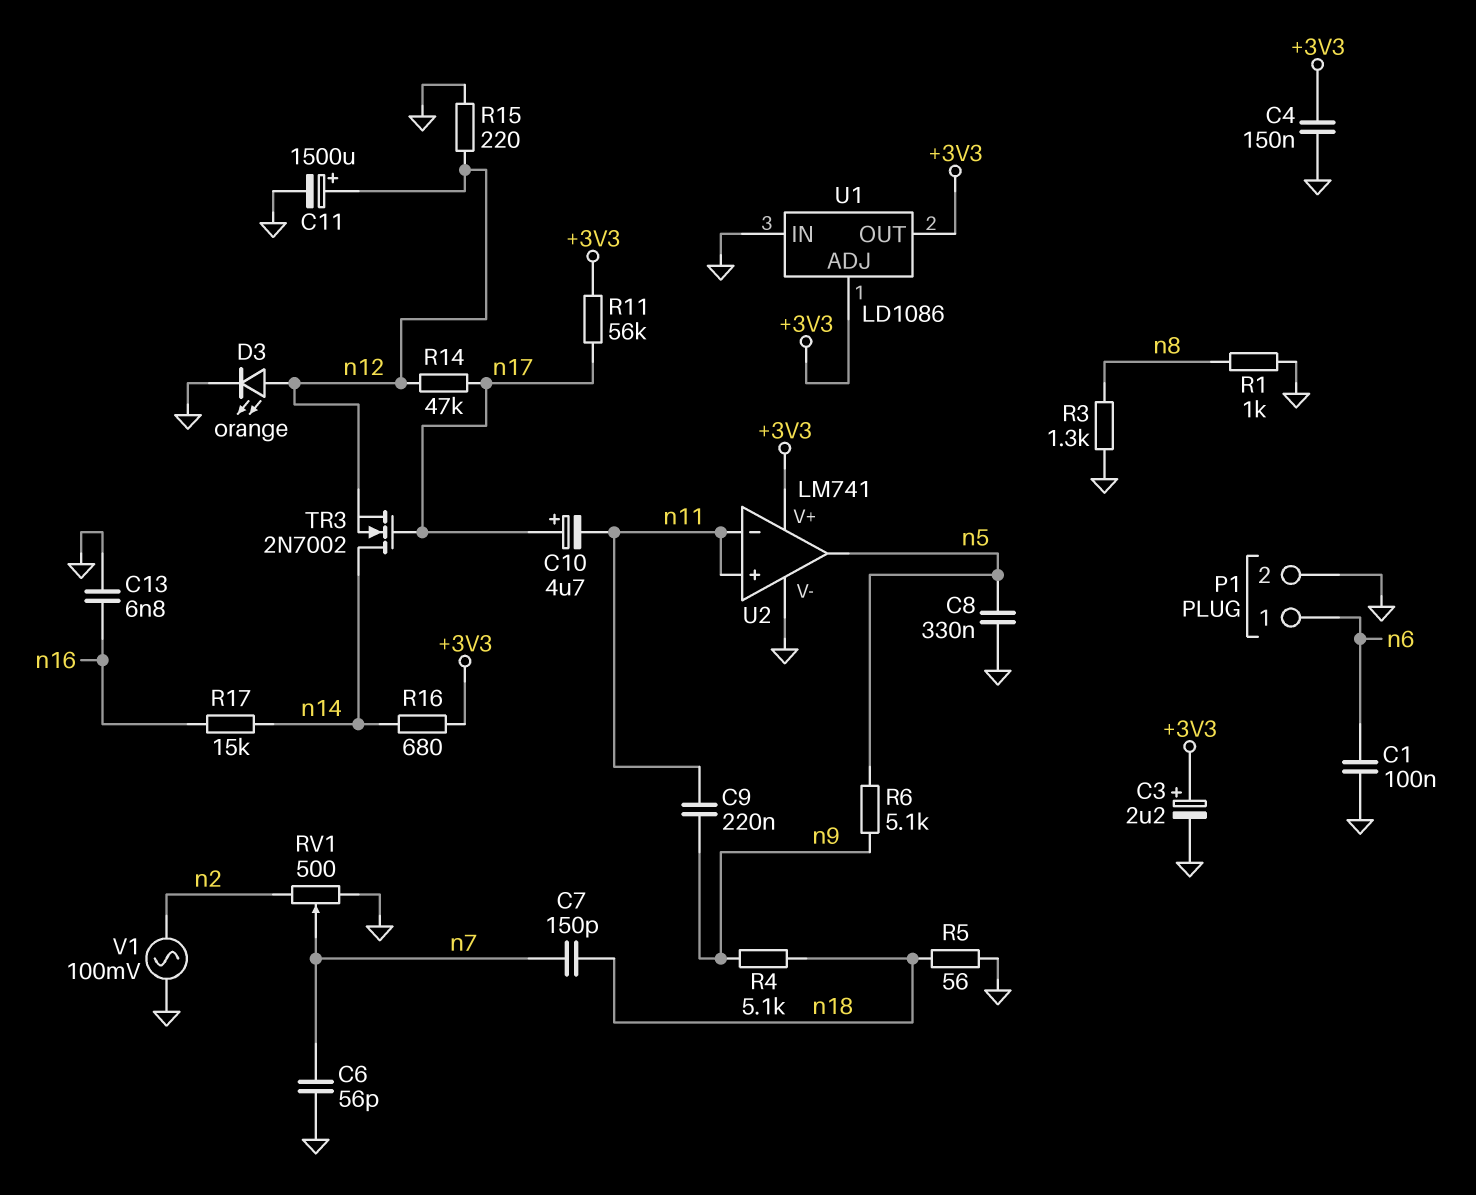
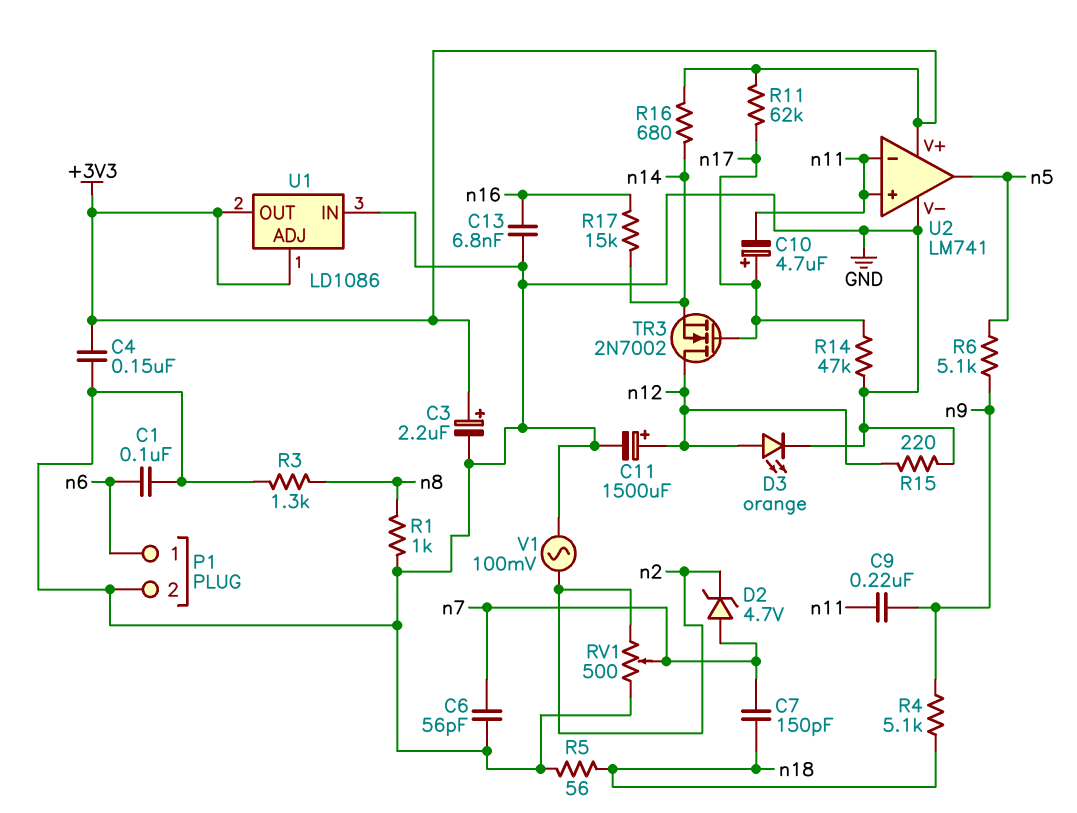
C8: 330nF (GND, n5) -> none
D2: none -> zener 4.7V (A n7, K n2)
R11: 56k (+3V3, n17) -> 62k (+3V3, n17)
R14: 47k (n12, n17) -> 47k (GND, n17)
TR3: NMOS 2N7002 (G n17, D n14, S n12) -> NMOS 2N7002 (G n17, D n12, S n14)

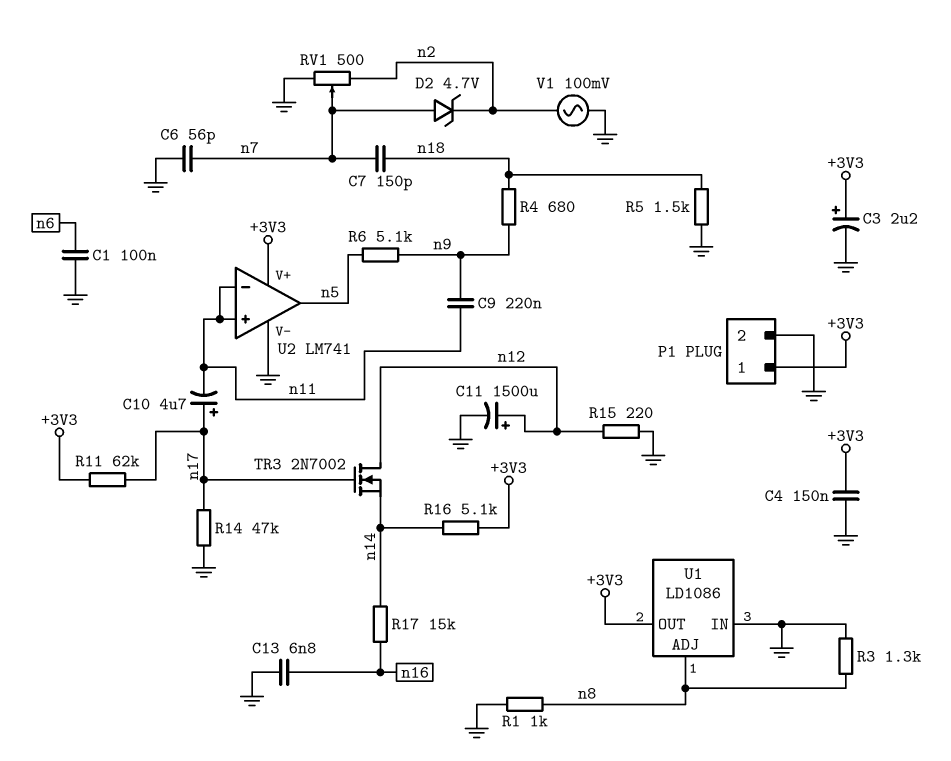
D3: LED orange (A n12, K GND) -> none
P1 pin 1: n6 -> +3V3
R4: 5.1k (n9, n18) -> 680 (n9, n18)
R5: 56 (GND, n18) -> 1.5k (GND, n18)
R16: 680 (+3V3, n14) -> 5.1k (+3V3, n14)
U1 pin ADJ: +3V3 -> n8

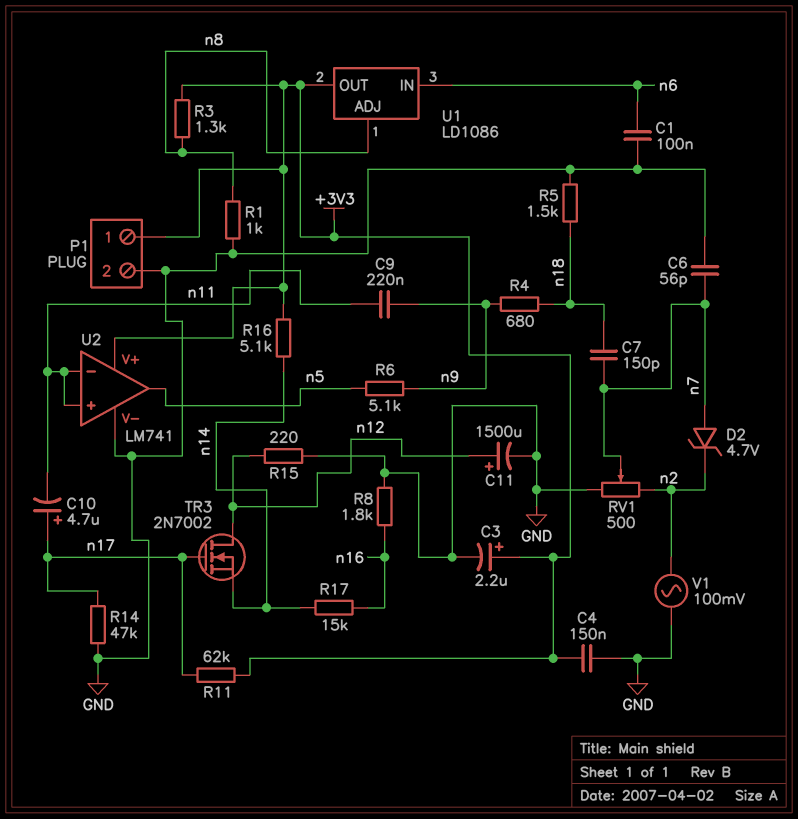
C13: 6.8nF (GND, n16) -> none
R3: 1.3k (GND, n8) -> 1.3k (+3V3, n8)
R8: none -> 1.8k (GND, n16)
U1 pin IN: GND -> n6

